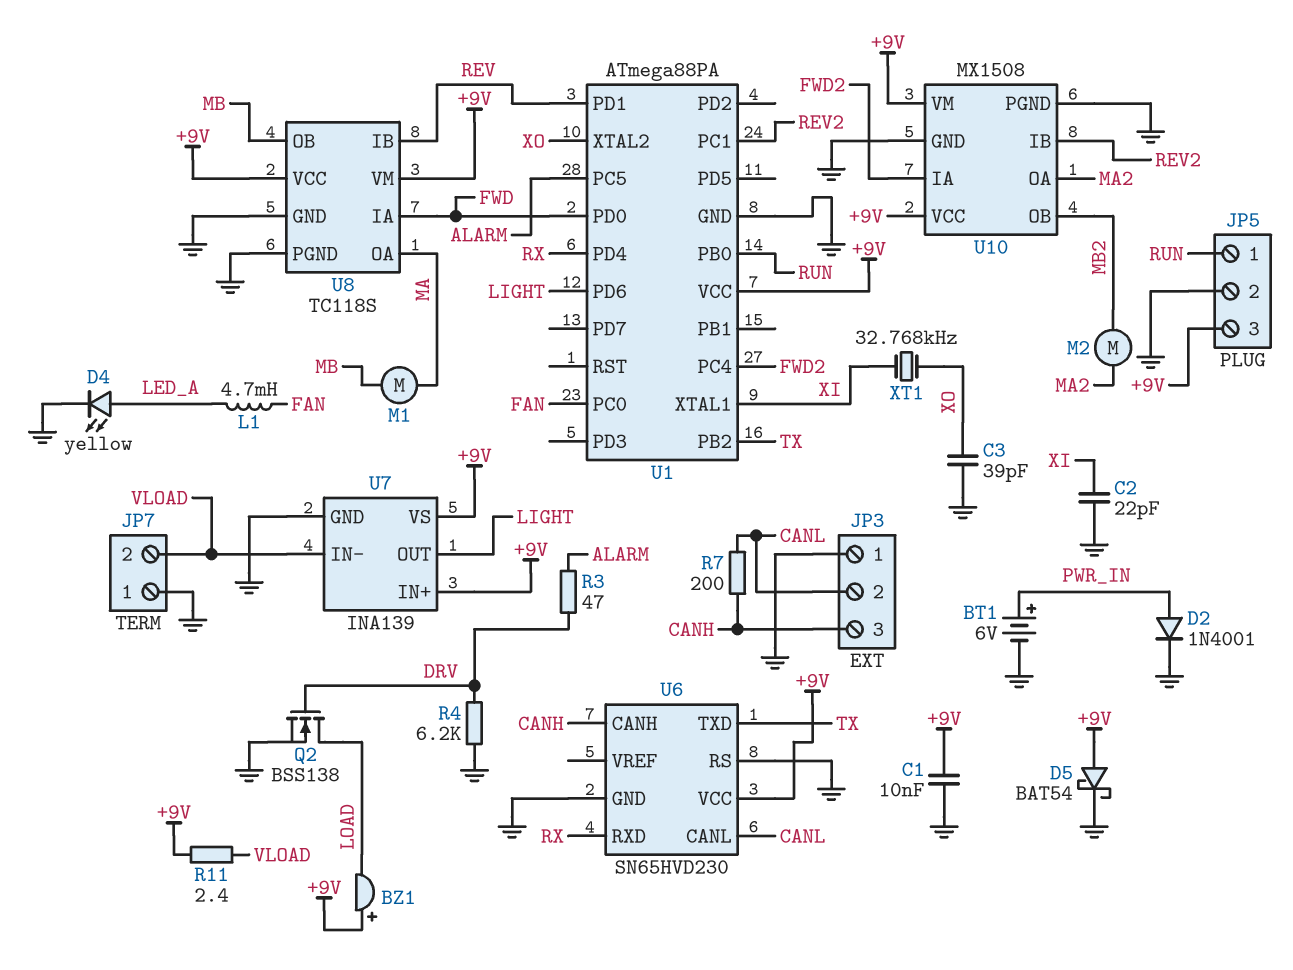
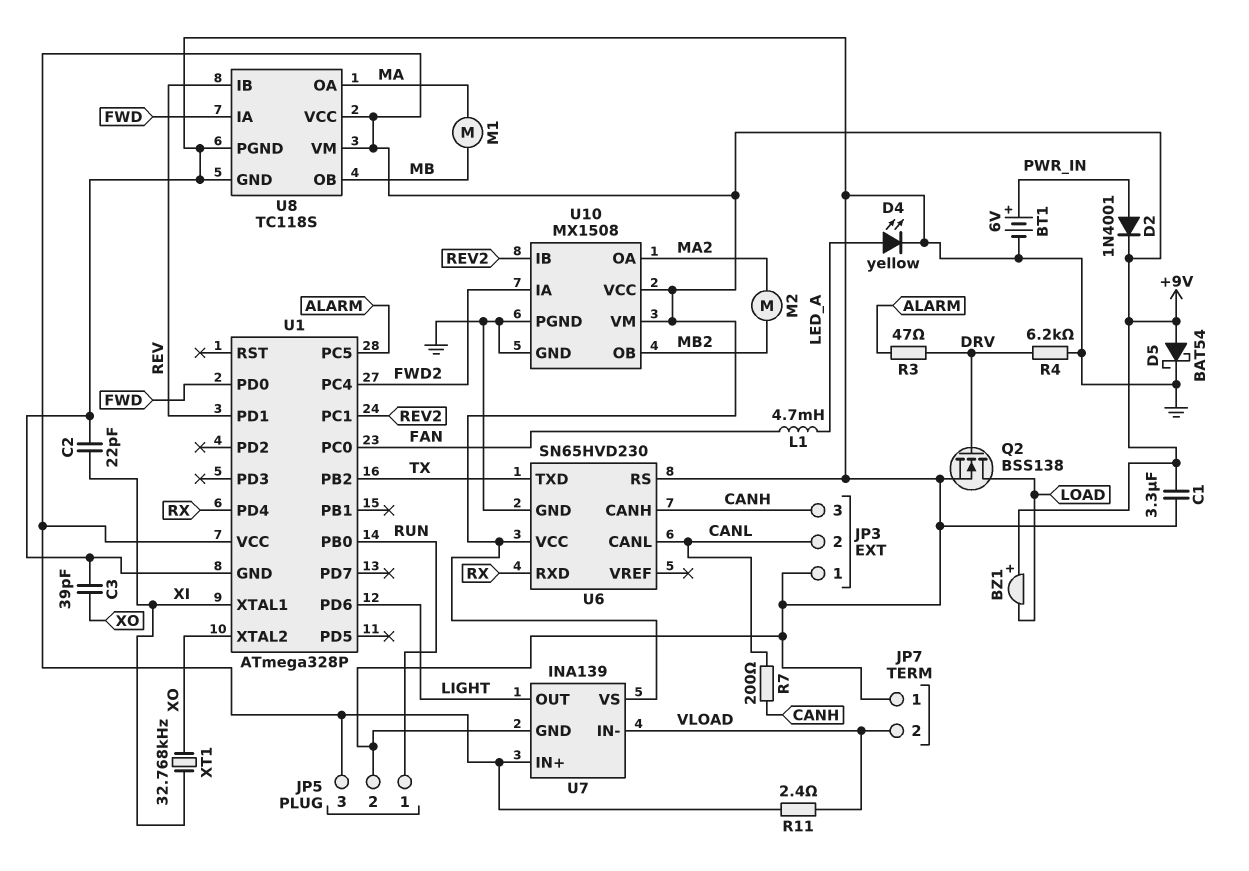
C1: 10nF (+9V, GND) -> 3.3uF (+9V, GND)
D2: diode 1N4001 (A PWR_IN, K GND) -> diode 1N4001 (A PWR_IN, K +9V)
U1: ATmega88PA -> ATmega328P

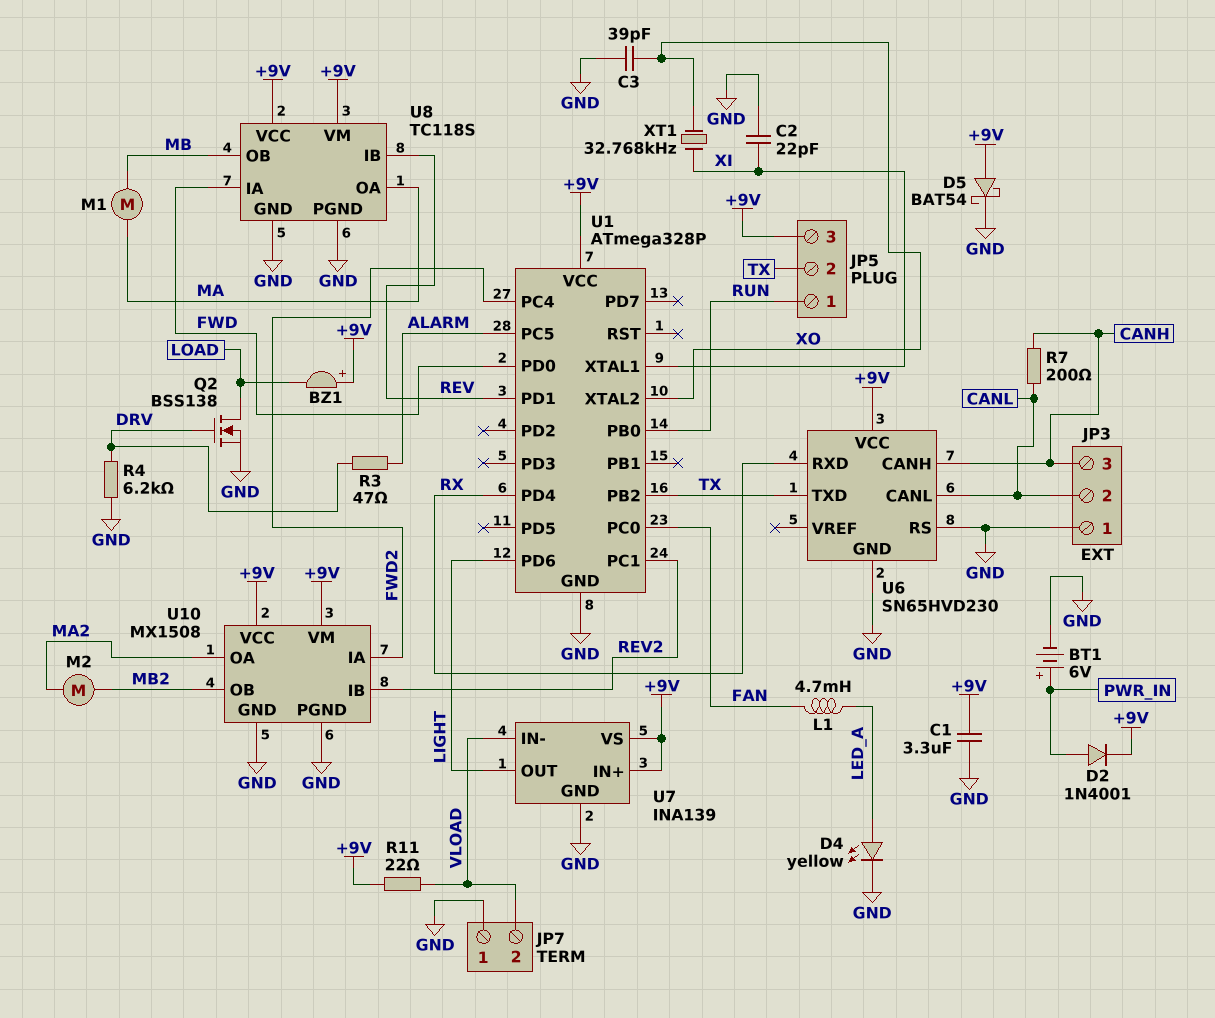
JP5 pin 2: GND -> TX
R11: 2.4 (+9V, VLOAD) -> 22 (+9V, VLOAD)

